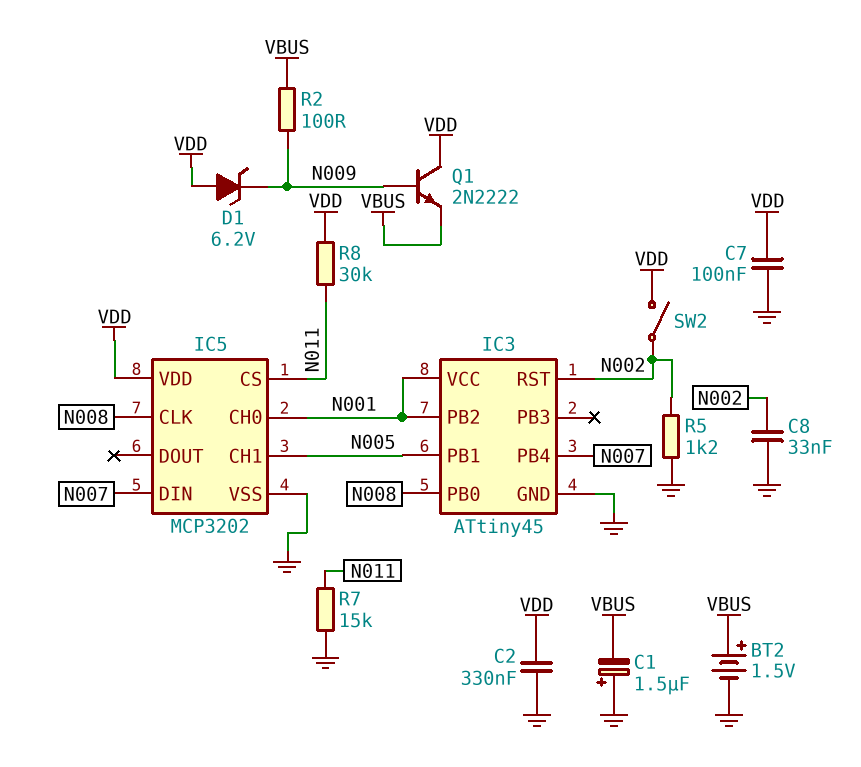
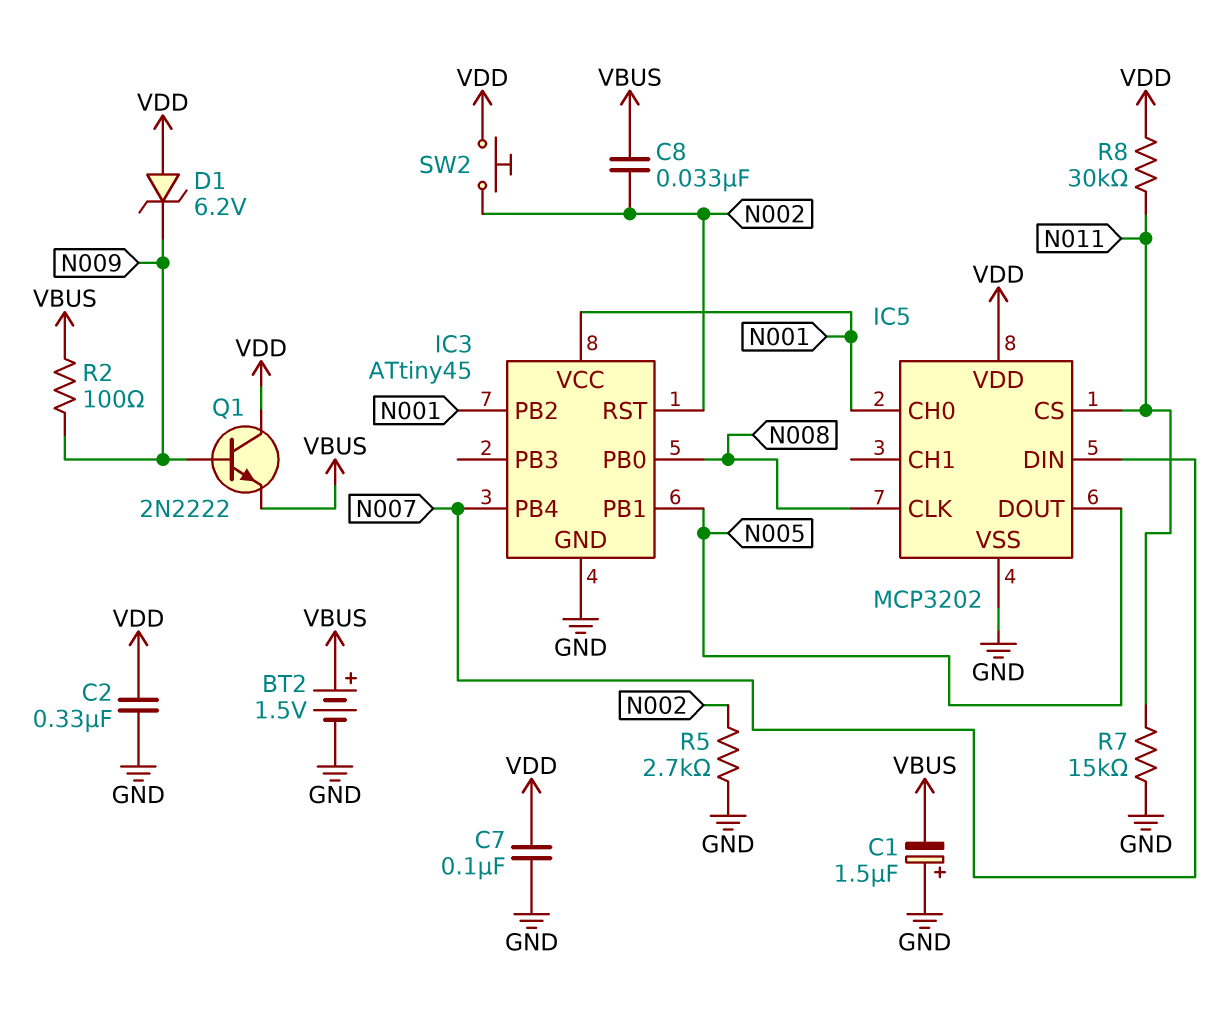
C8: 33nF (GND, N002) -> 33nF (N002, VBUS)
IC5 pin CH1: N005 -> none
IC5 pin DOUT: none -> N005
R5: 1.2k (GND, N002) -> 2.7k (GND, N002)
SW2: switch (N002, VDD) -> button (N002, VDD)

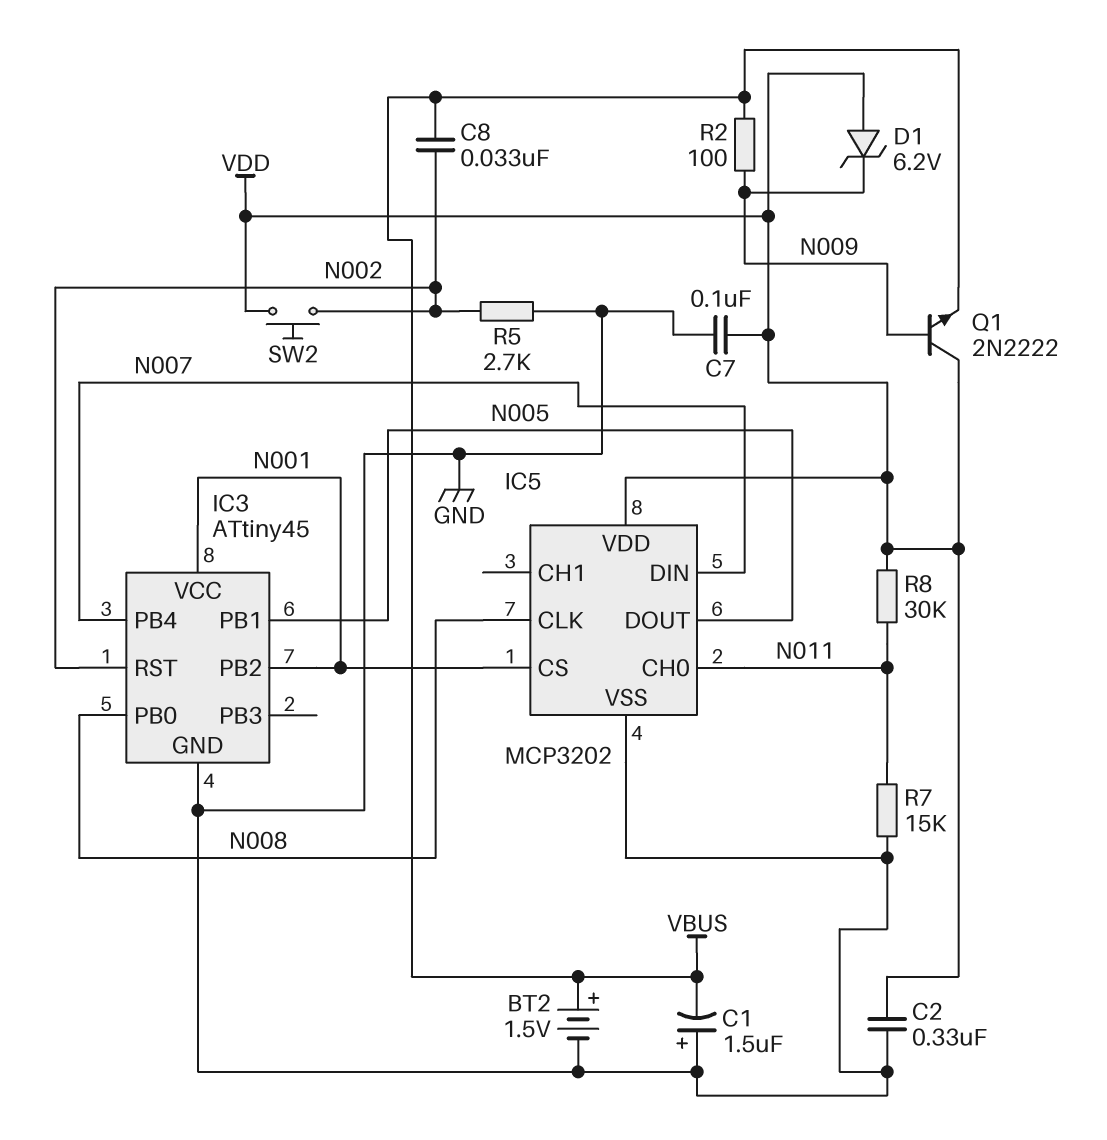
IC5 pin CH0: N001 -> N011
IC5 pin CS: N011 -> N001

